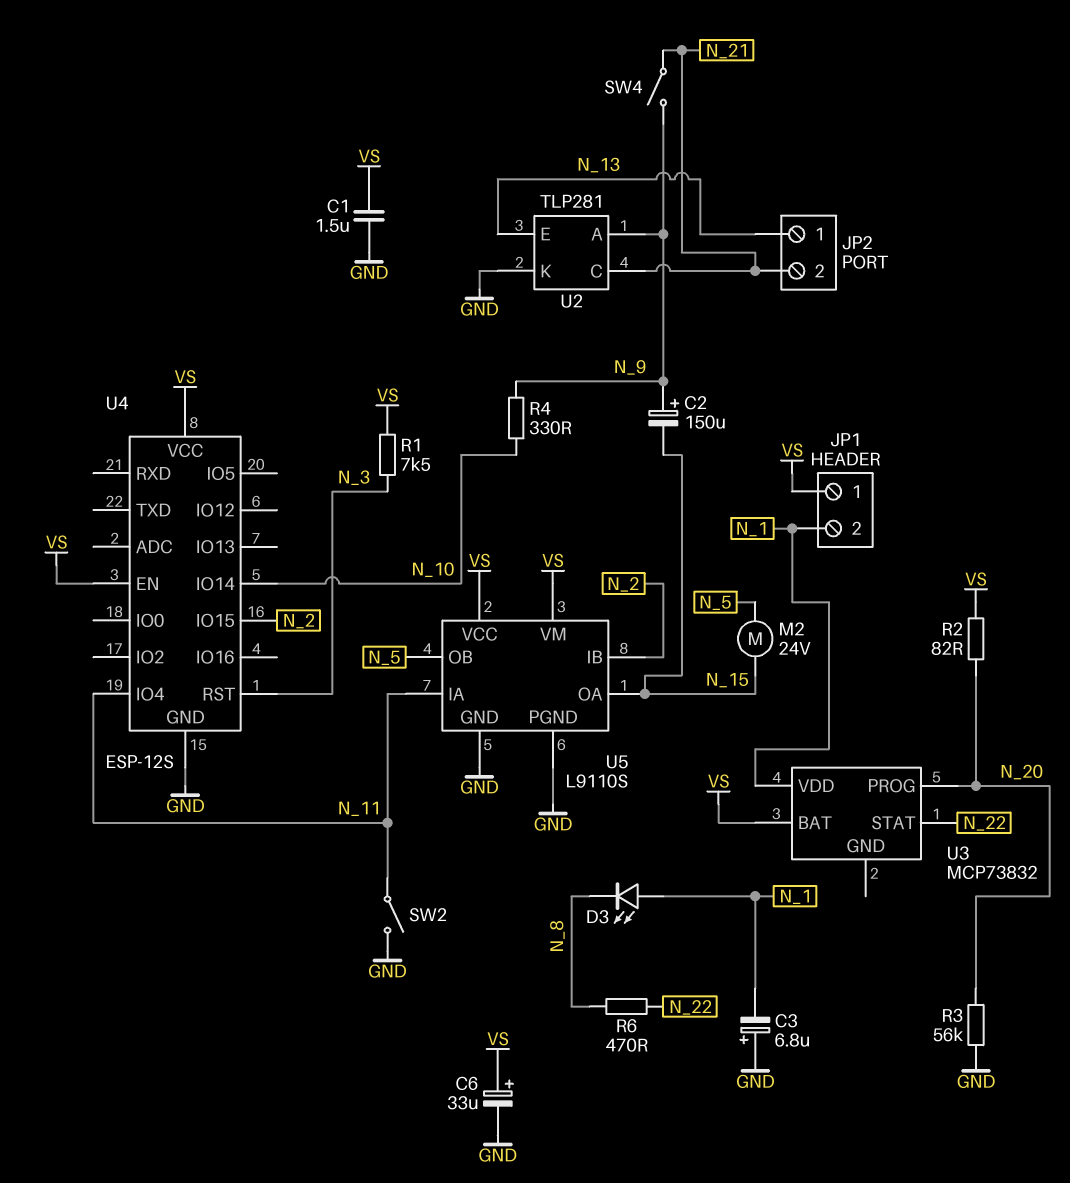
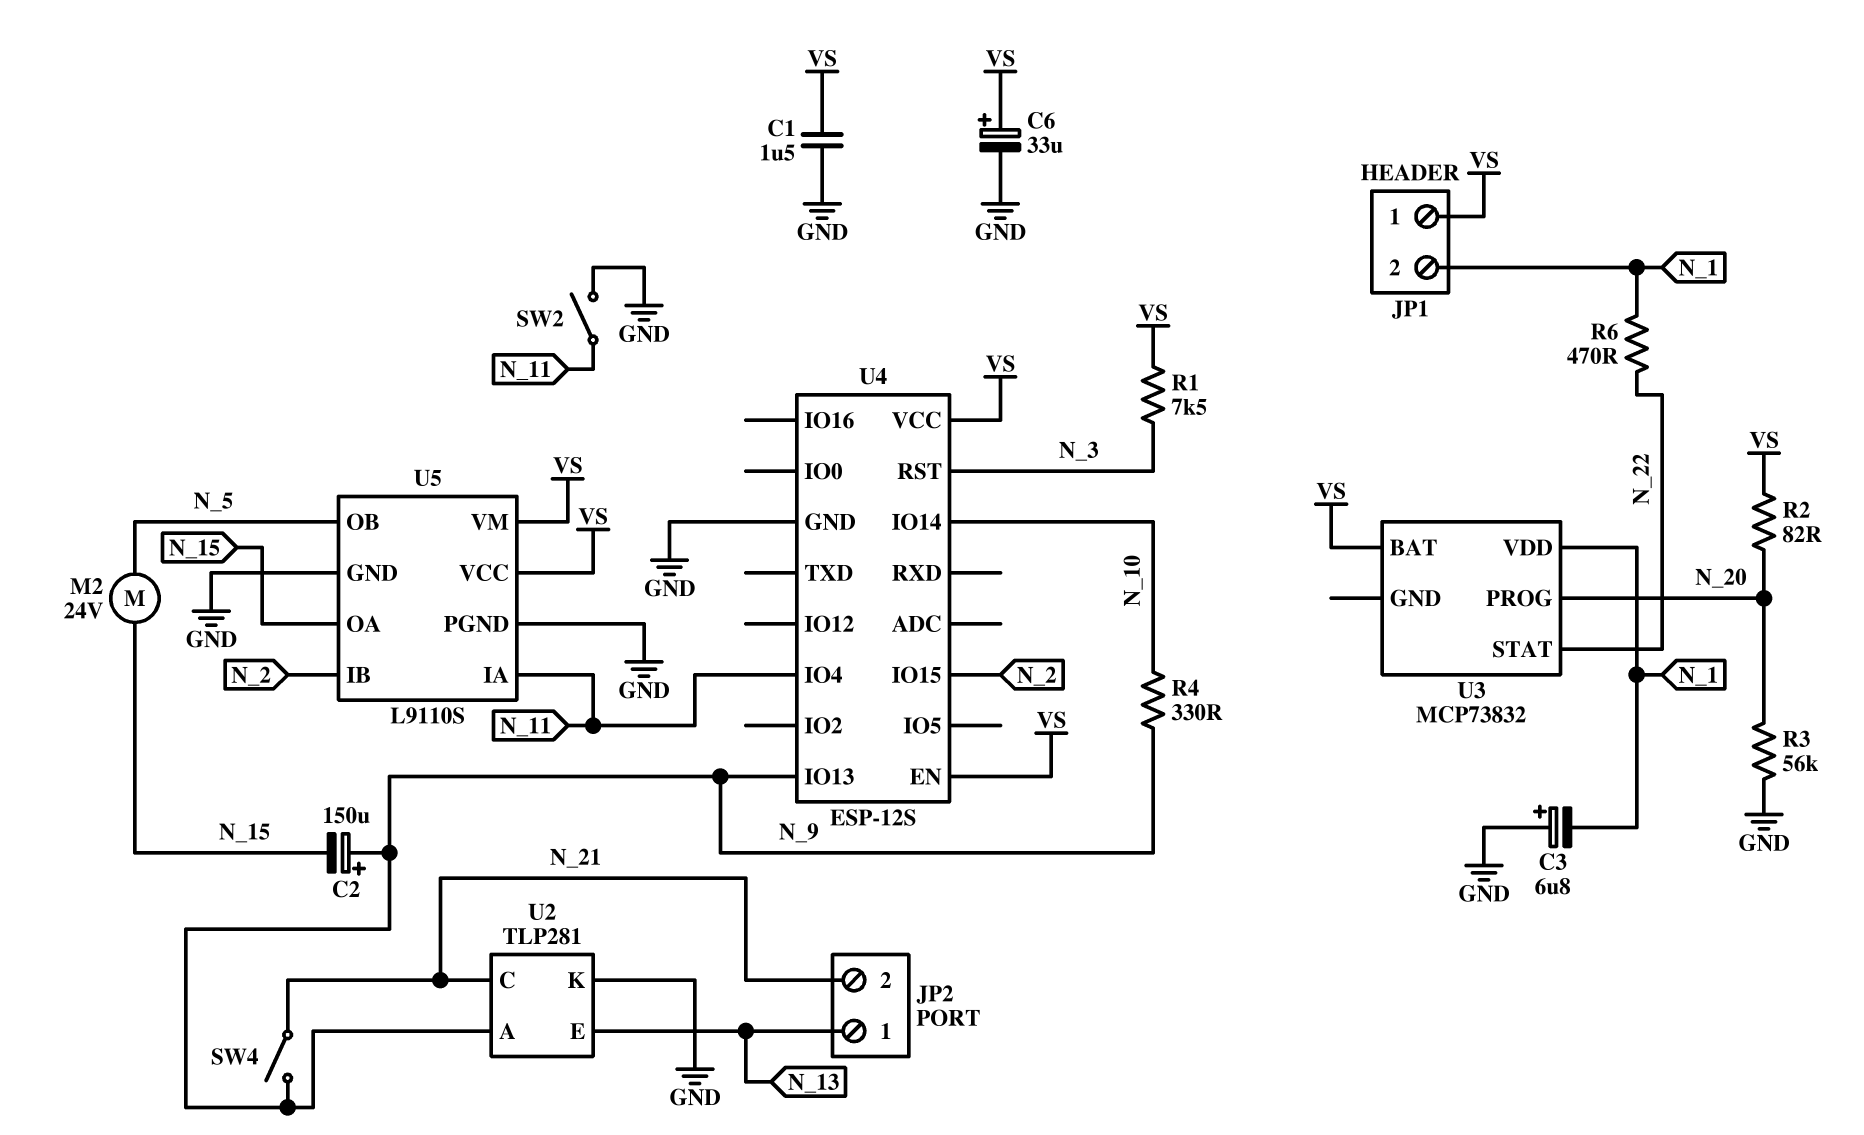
D3: LED (A N_1, K N_8) -> none
R6: 470 (N_8, N_22) -> 470 (N_1, N_22)
U4 pin IO13: none -> N_9

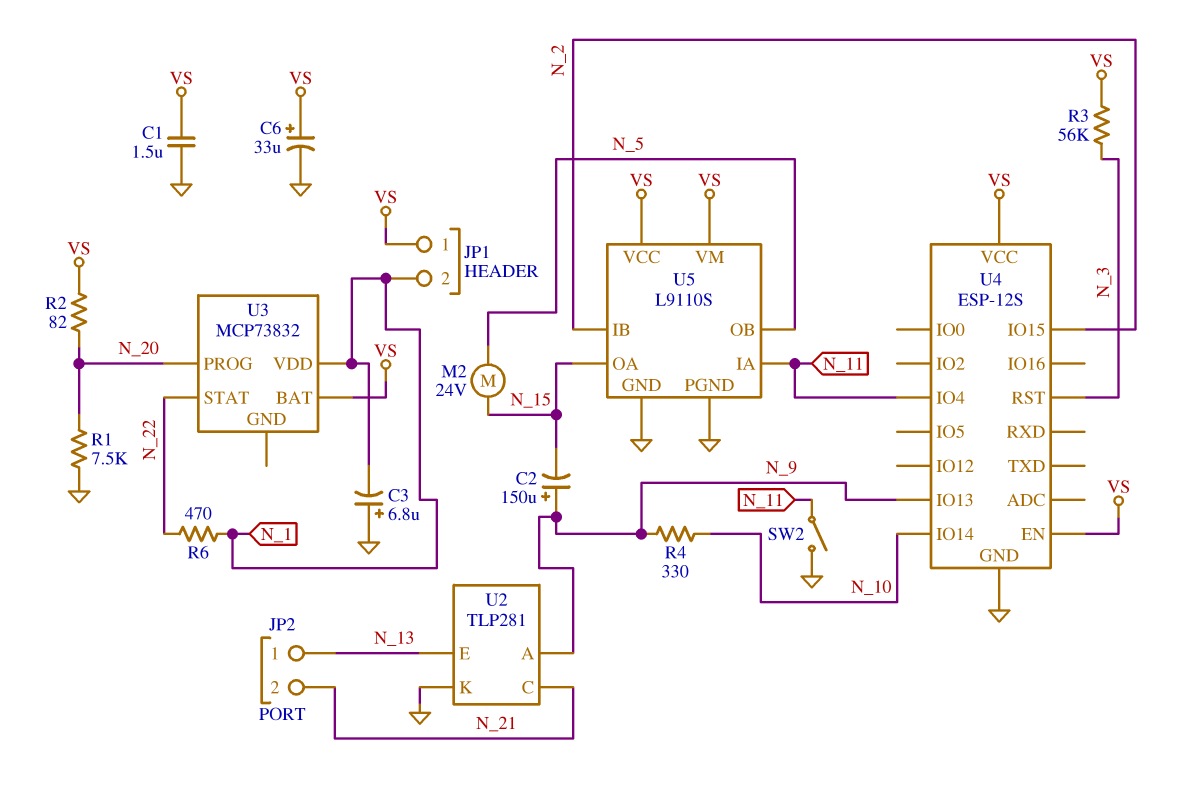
R1: 7.5k (N_3, VS) -> 7.5k (GND, N_20)
R3: 56k (GND, N_20) -> 56k (N_3, VS)
SW4: switch (N_9, N_21) -> none

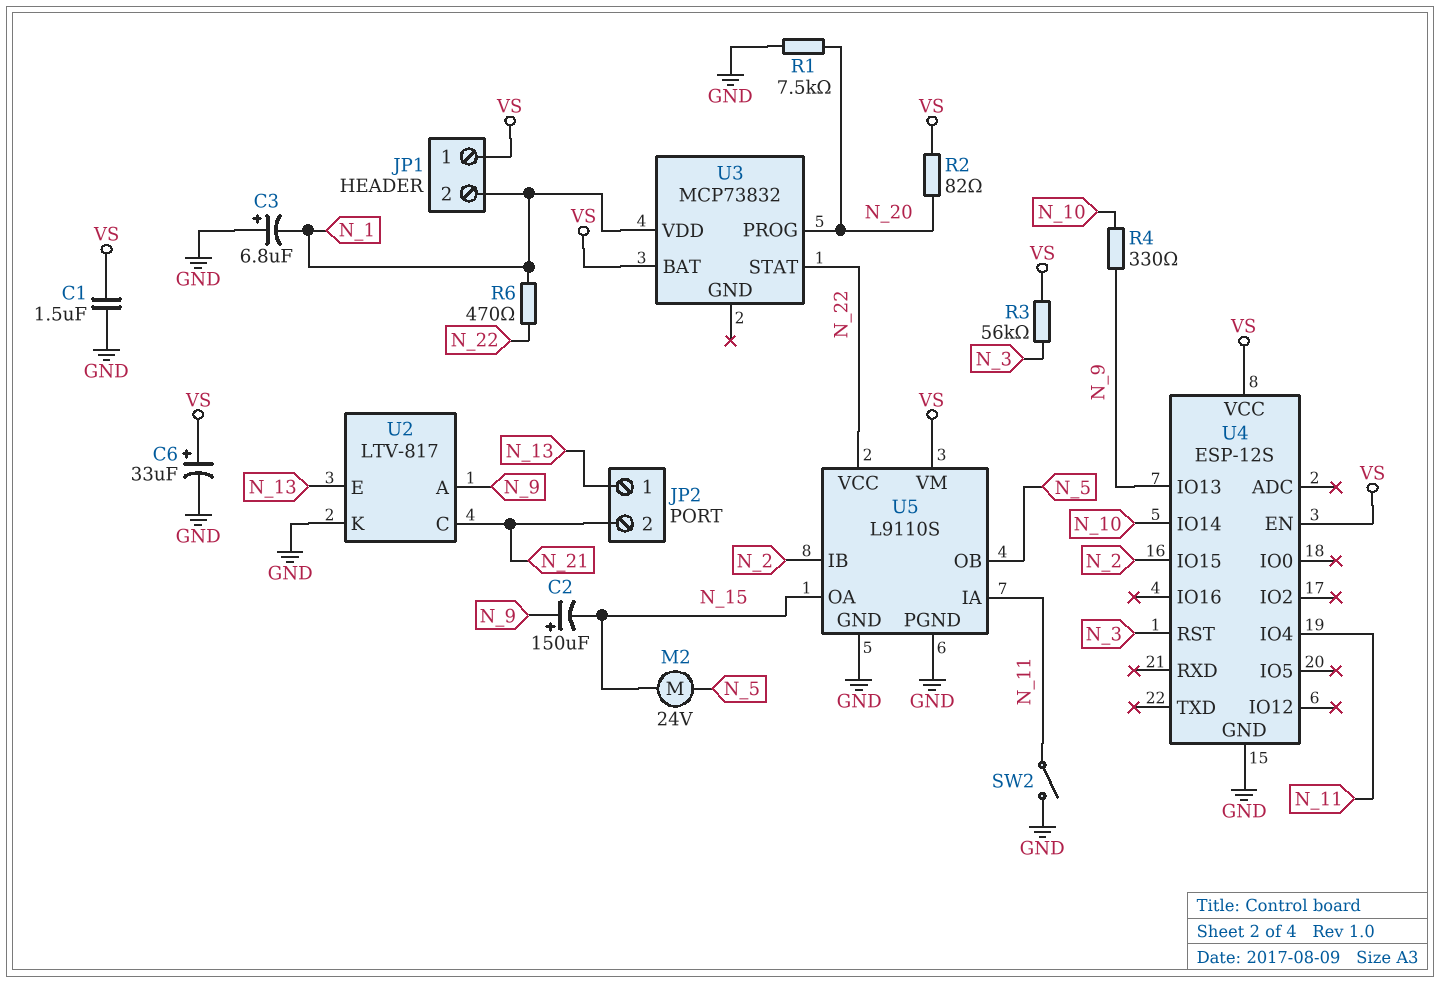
U2: TLP281 -> LTV-817
U5 pin VCC: VS -> N_22

